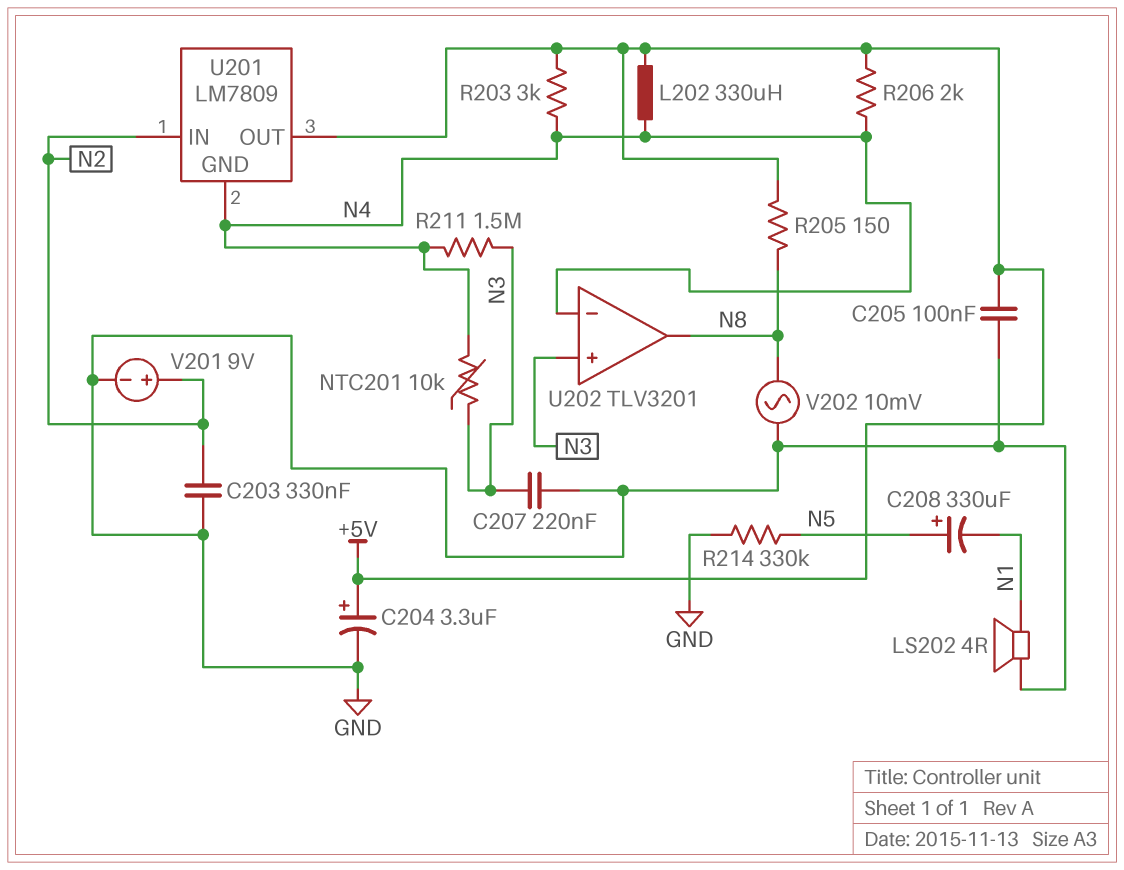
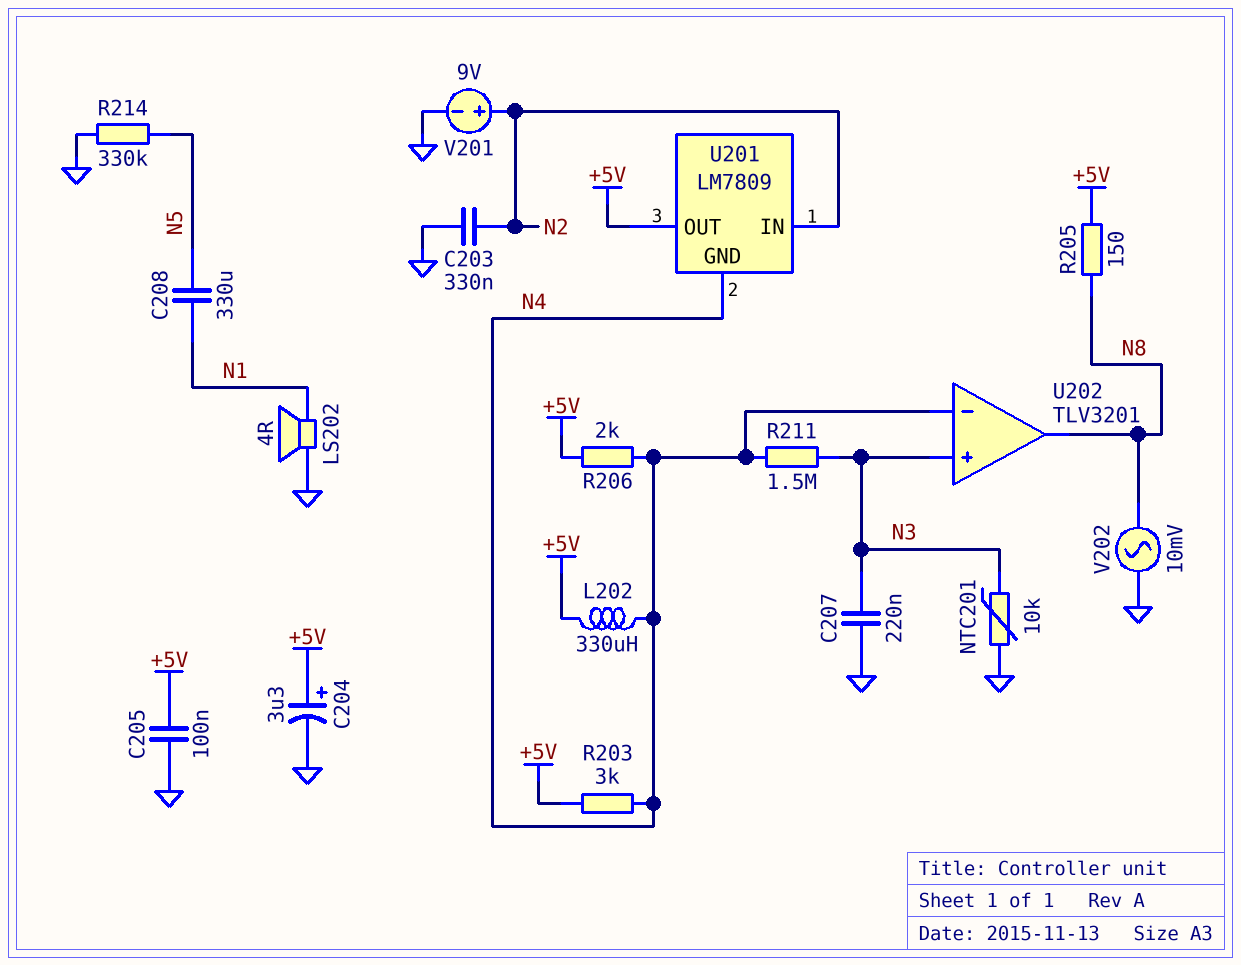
C208: 330uF (plus N5, minus N1) -> 330uF (N1, N5)
NTC201: 10k (N3, N4) -> 10k (GND, N3)

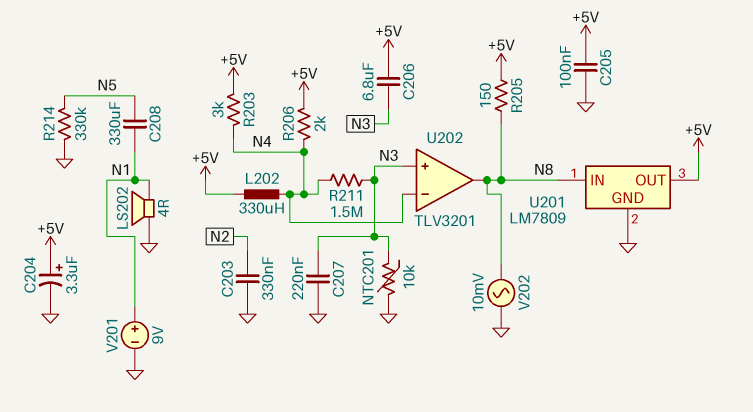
C206: none -> 6.8uF (+5V, N3)
U201 pin GND: N4 -> GND
U201 pin IN: N2 -> N8
V201: 9V (plus N2, minus GND) -> 9V (plus N1, minus GND)

